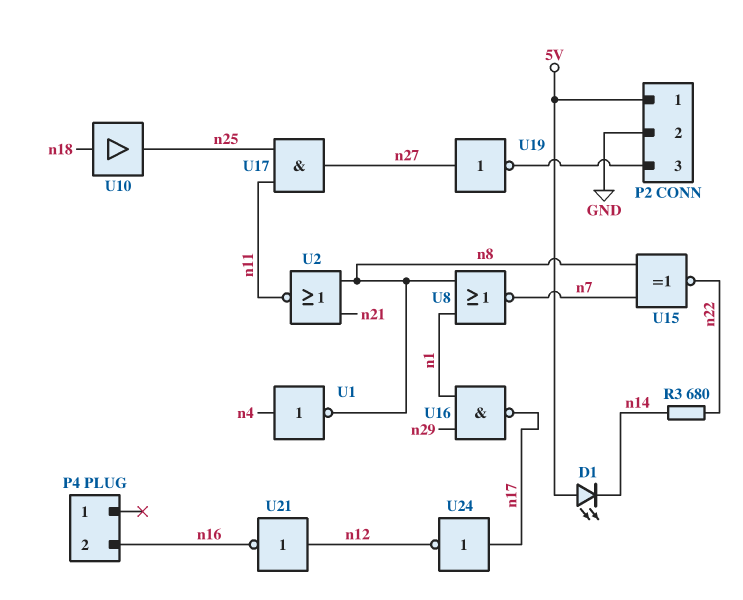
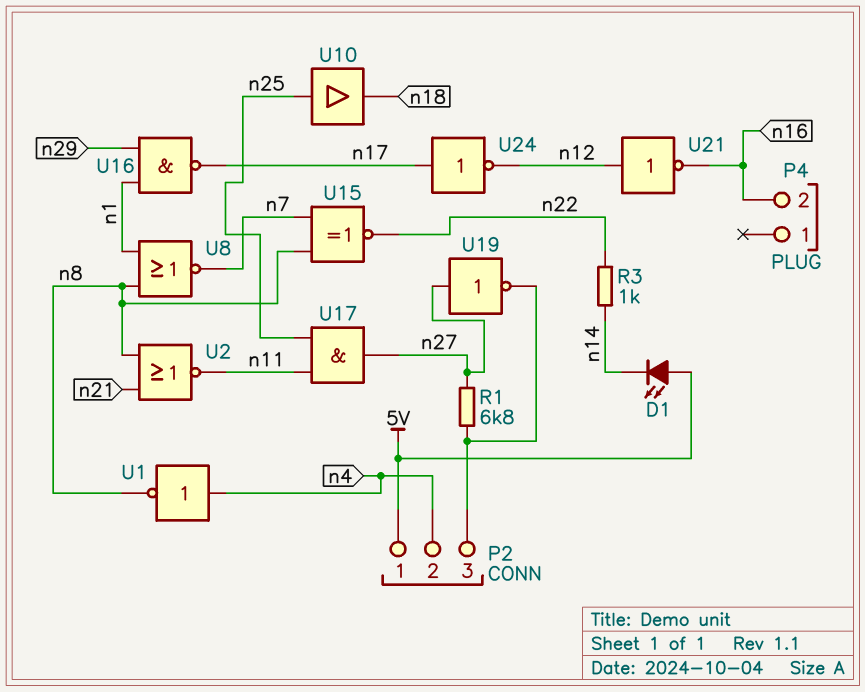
P2 pin 2: GND -> n4
R1: none -> 6.8k (P2/3, n27)
R3: 680 (n14, n22) -> 1k (n14, n22)
U10: buffer (in n18, out n25) -> buffer (in n25, out n18)

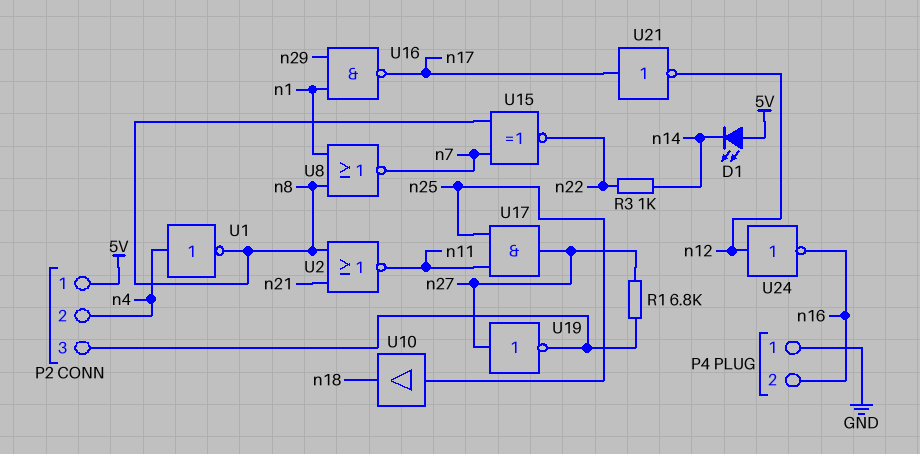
P4 pin 1: none -> GND
U21: NOT (in n12, out n16) -> NOT (in n17, out n12)
U24: NOT (in n17, out n12) -> NOT (in n12, out n16)

